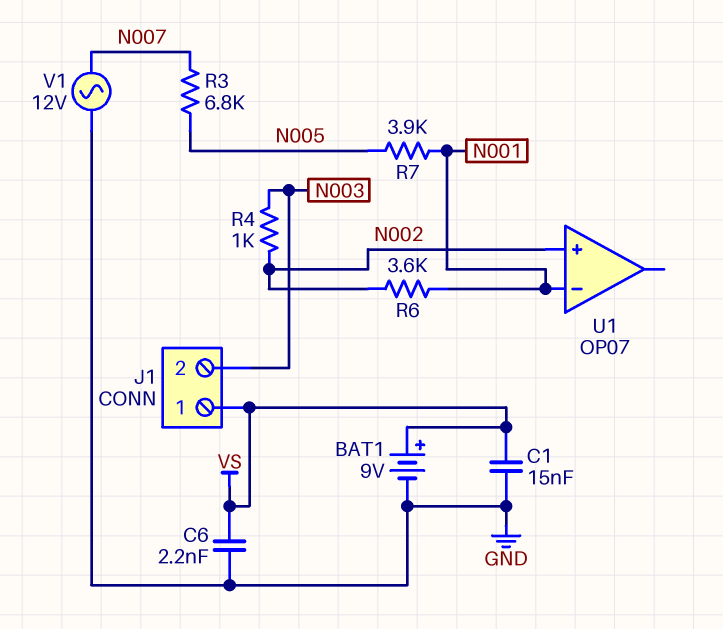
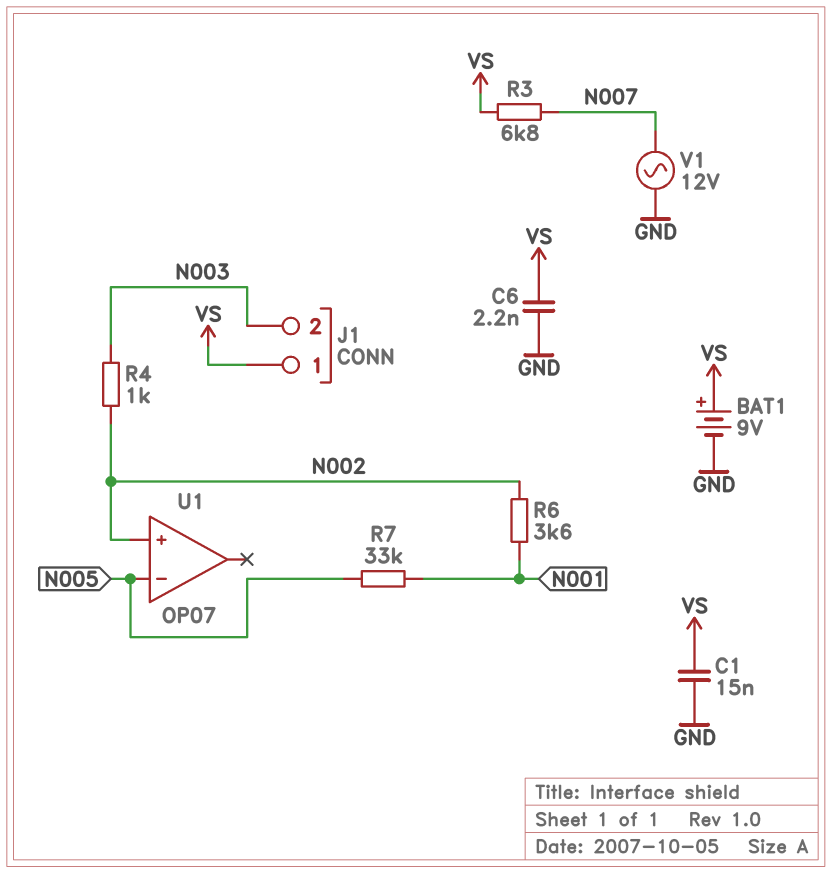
R3: 6.8k (N005, N007) -> 6.8k (N007, VS)
R7: 3.9k (N001, N005) -> 33k (N001, N005)
U1 pin in-: N001 -> N005

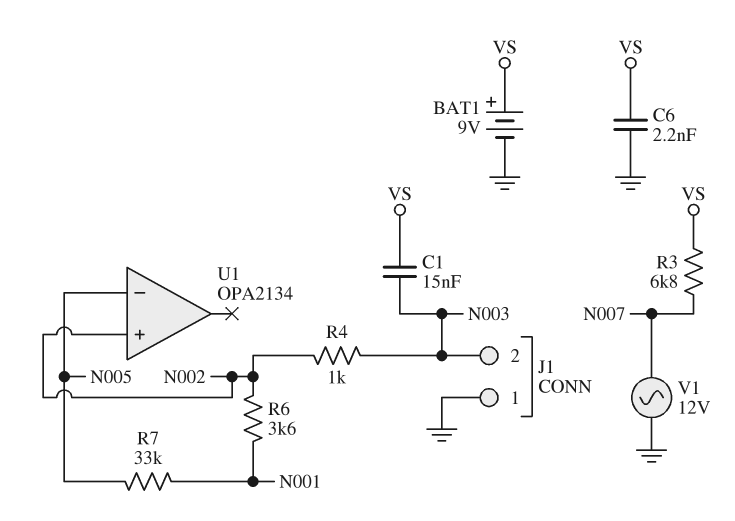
C1: 15nF (GND, VS) -> 15nF (N003, VS)
J1 pin 1: VS -> GND
U1: OP07 -> OPA2134

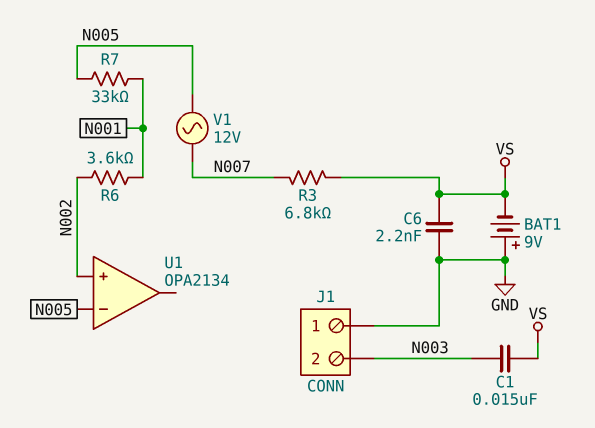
BAT1: 9V (plus VS, minus GND) -> 9V (plus GND, minus VS)
R4: 1k (N002, N003) -> none
V1: AC 12V (GND, N007) -> AC 12V (N005, N007)

